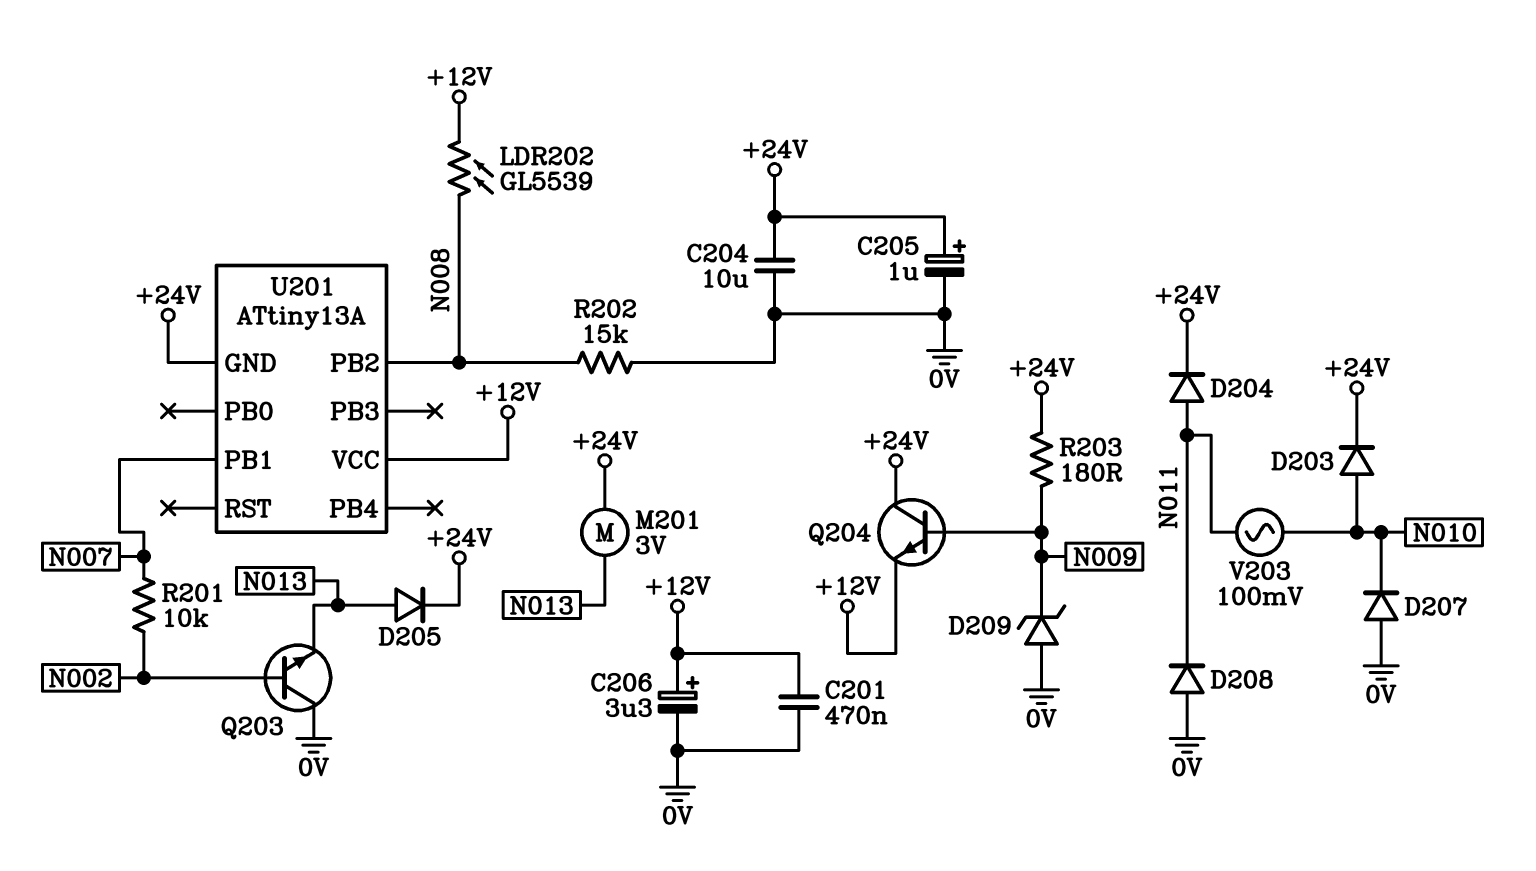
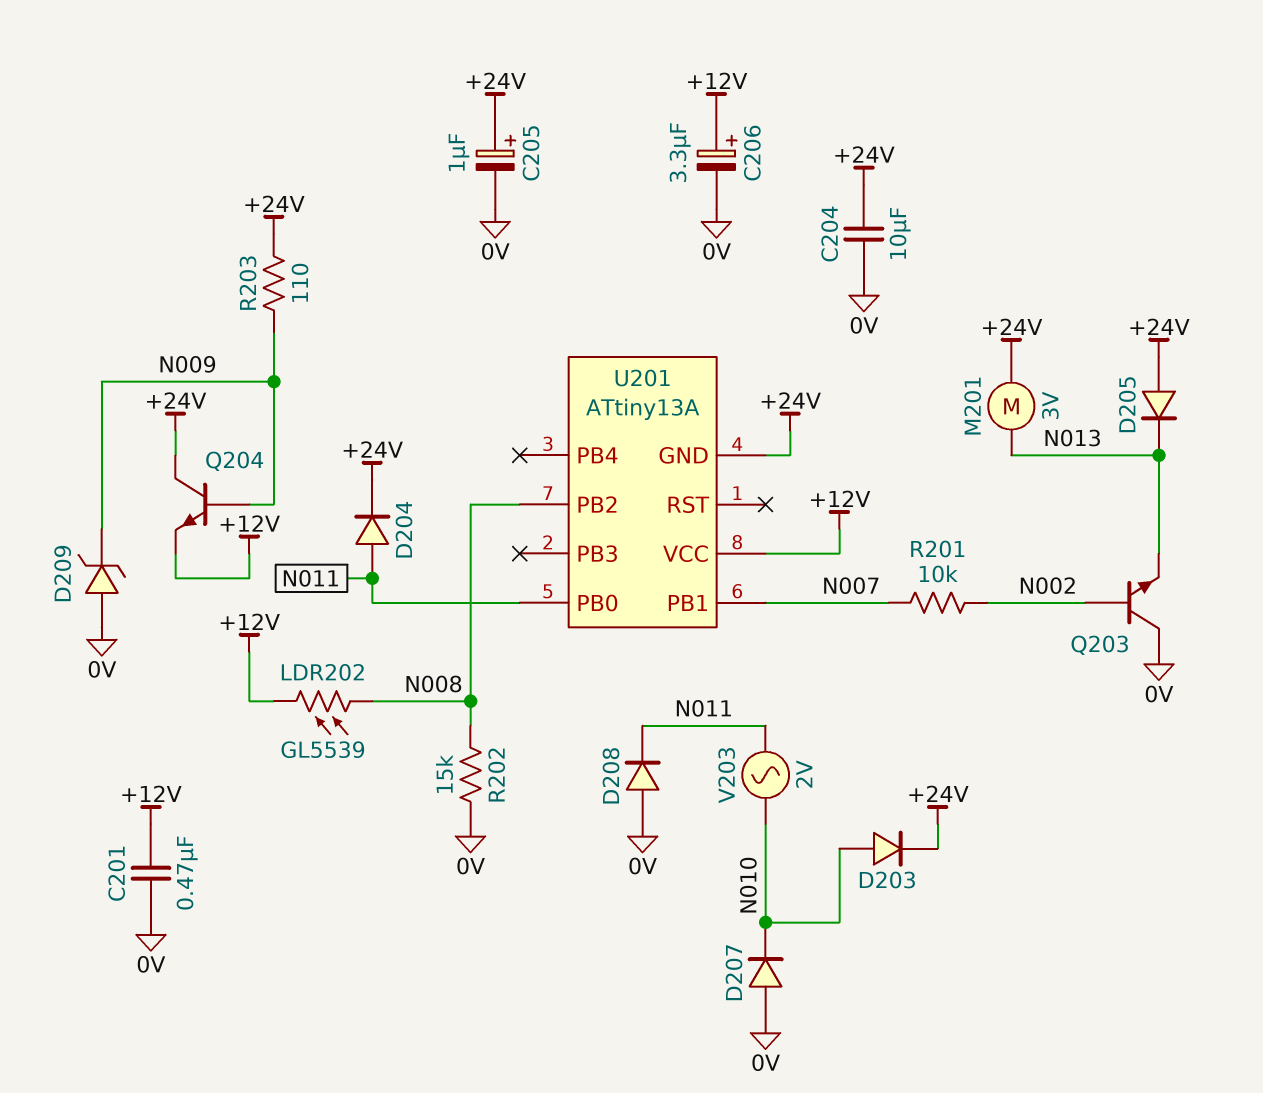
D205: diode (A N013, K +24V) -> diode (A +24V, K N013)
R203: 180 (+24V, N009) -> 110 (+24V, N009)
U201 pin PB0: none -> N011
V203: AC 100mV (N010, N011) -> AC 2V (N010, N011)

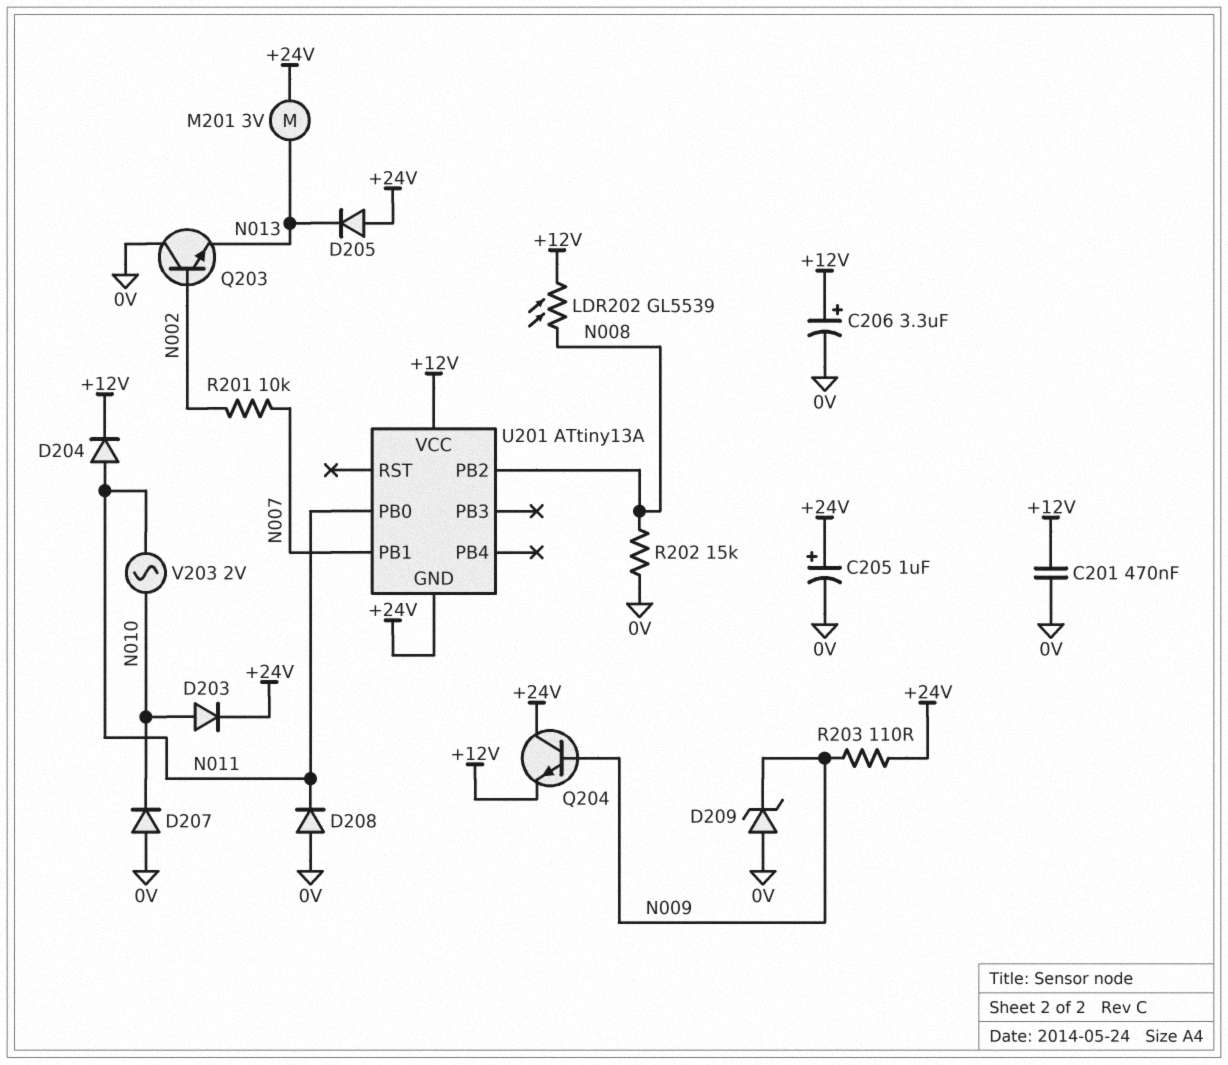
C204: 10uF (+24V, 0V) -> none
D204: diode (A N011, K +24V) -> diode (A N011, K +12V)

